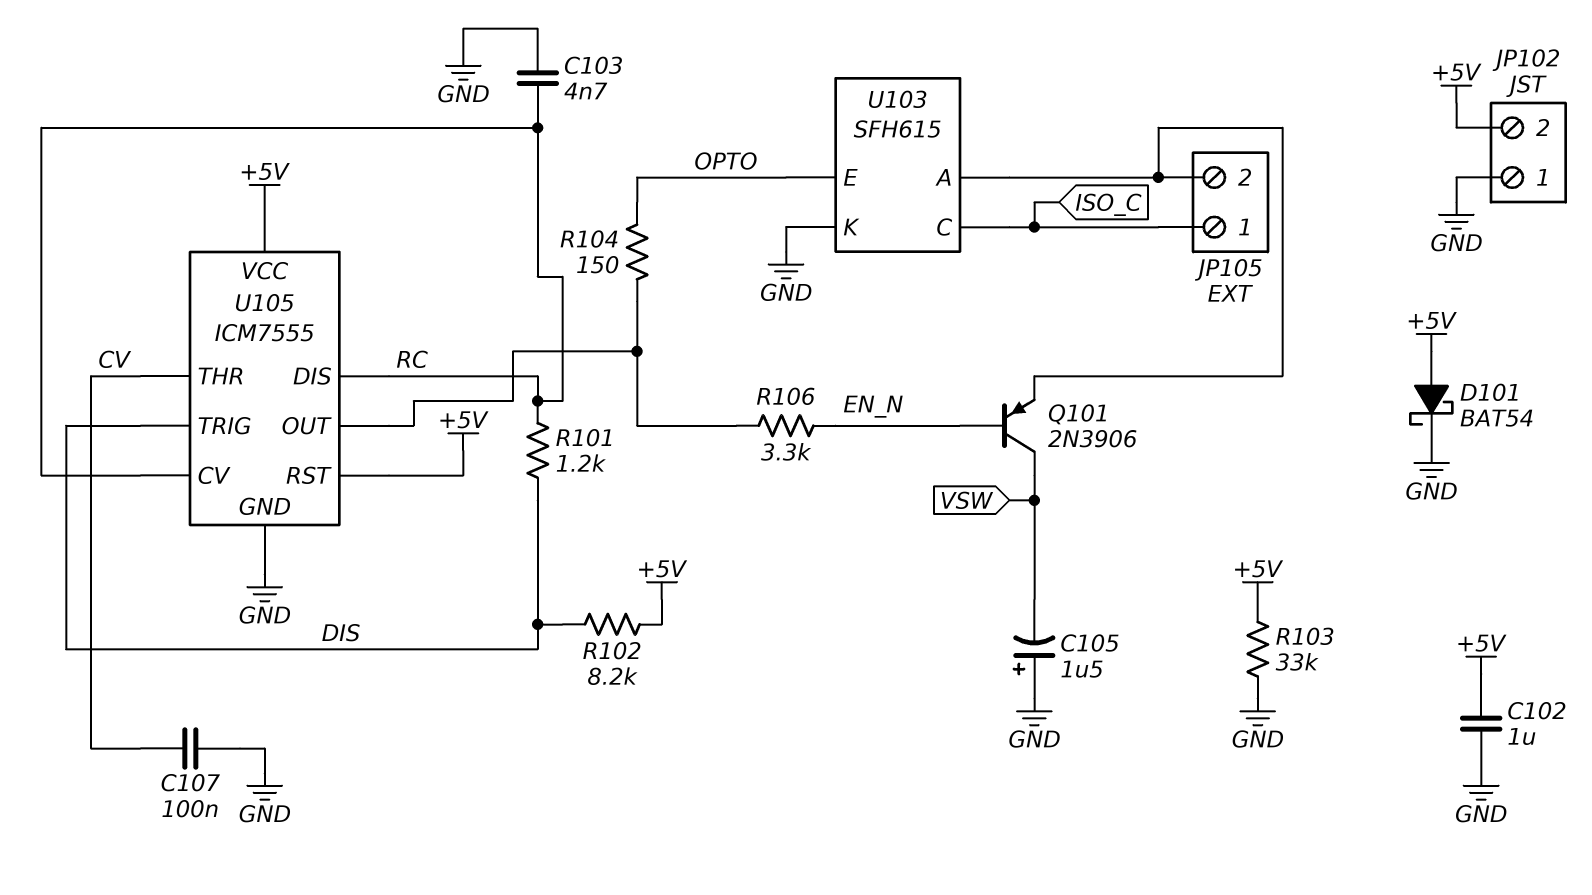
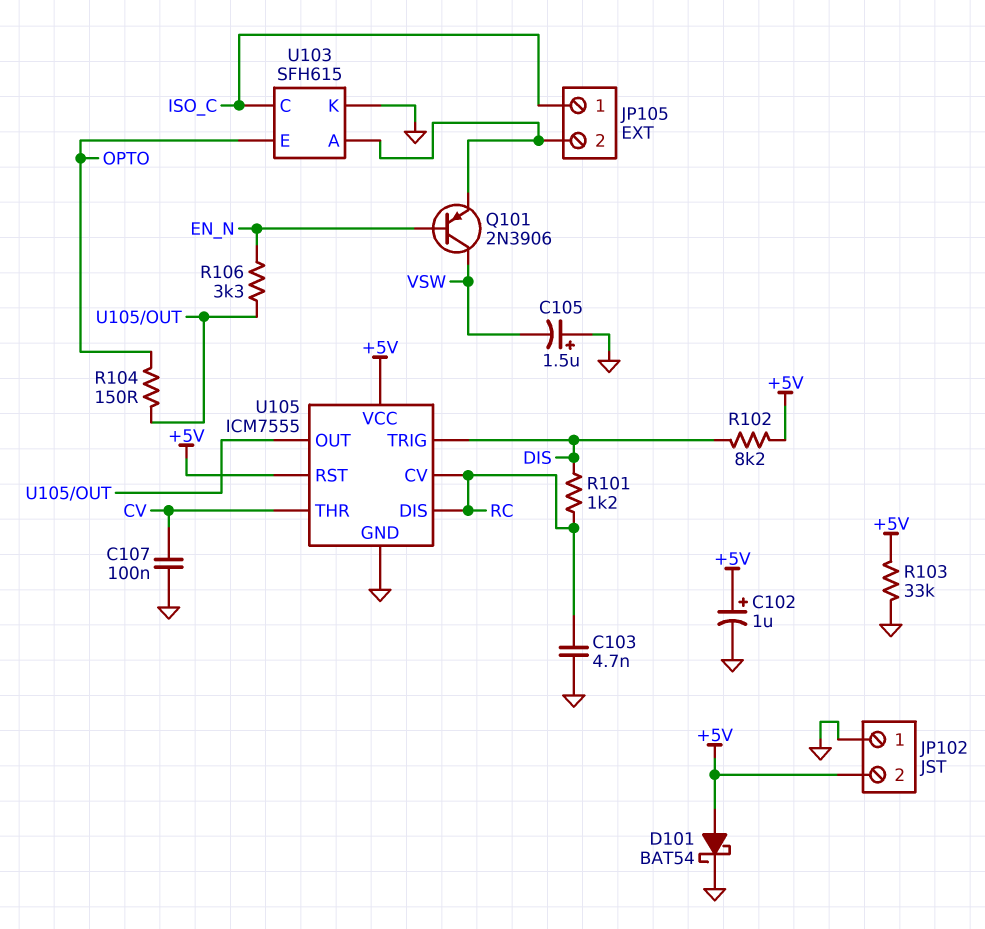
C102: 1uF (+5V, GND) -> 1uF (plus +5V, minus GND)

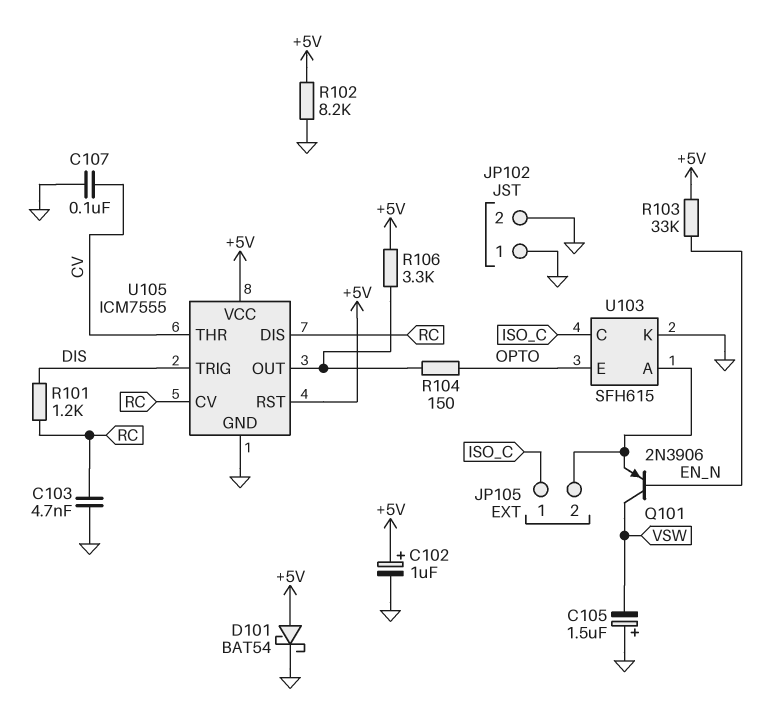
JP102 pin 2: +5V -> GND
R102: 8.2k (+5V, DIS) -> 8.2k (+5V, GND)
R103: 33k (+5V, GND) -> 33k (+5V, EN_N)
R106: 3.3k (EN_N, U105/OUT) -> 3.3k (+5V, U105/OUT)

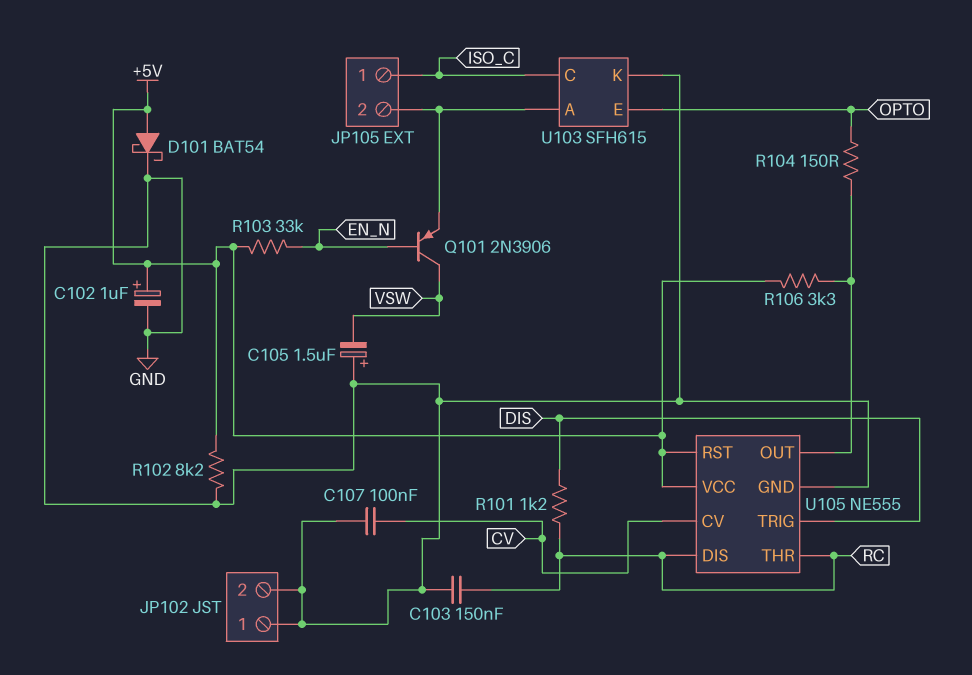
C103: 4.7nF (GND, RC) -> 150nF (GND, RC)
U105: ICM7555 -> NE555
U105 pin CV: RC -> CV
U105 pin THR: CV -> RC

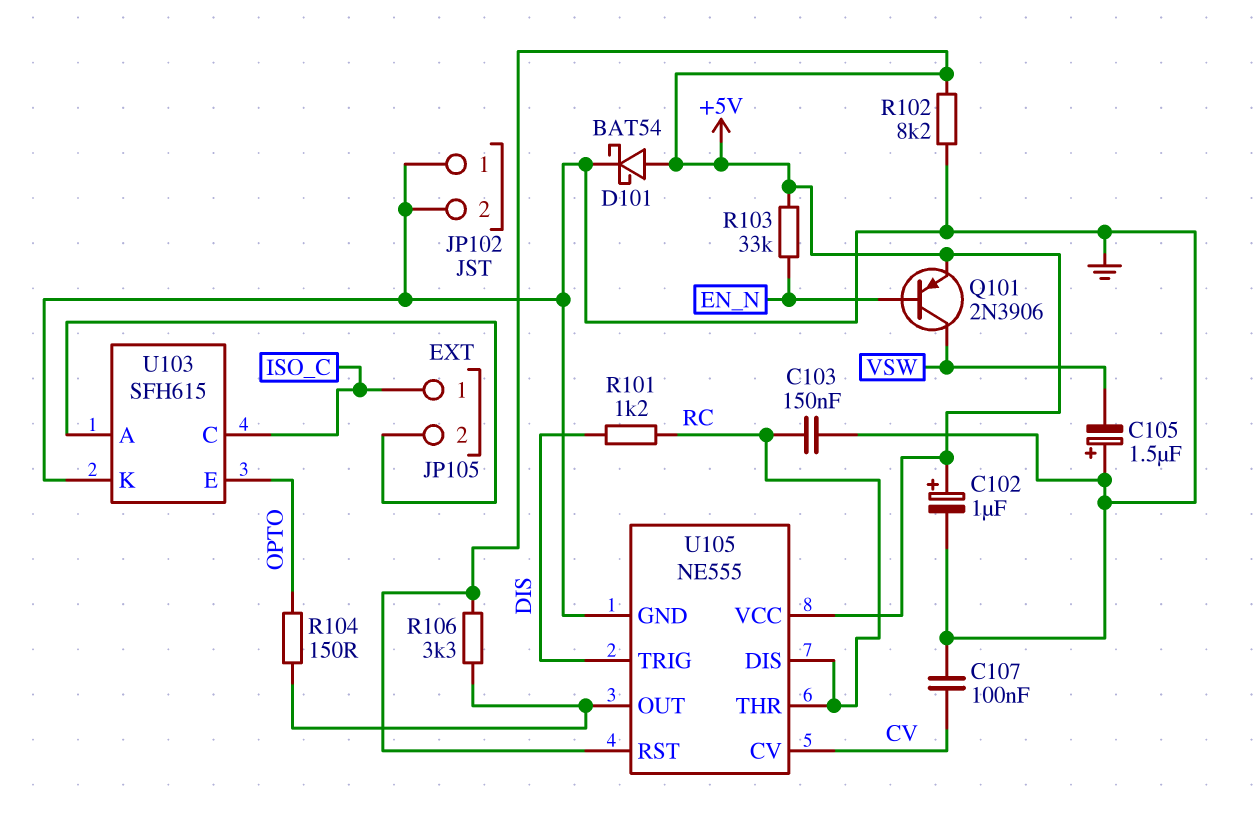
Q101: PNP 2N3906 (B EN_N, C VSW, E JP105/2) -> PNP 2N3906 (B EN_N, C VSW, E +5V)

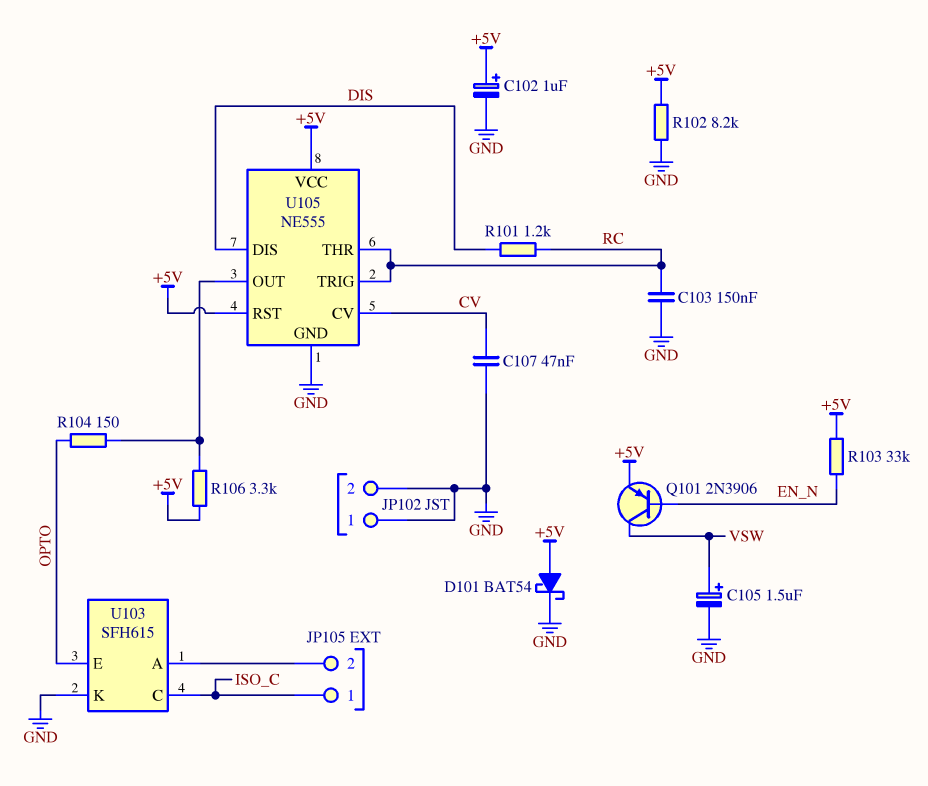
C105: 1.5uF (plus GND, minus VSW) -> 1.5uF (plus VSW, minus GND)
C107: 100nF (CV, GND) -> 47nF (CV, GND)
U105 pin DIS: RC -> DIS
U105 pin TRIG: DIS -> RC

